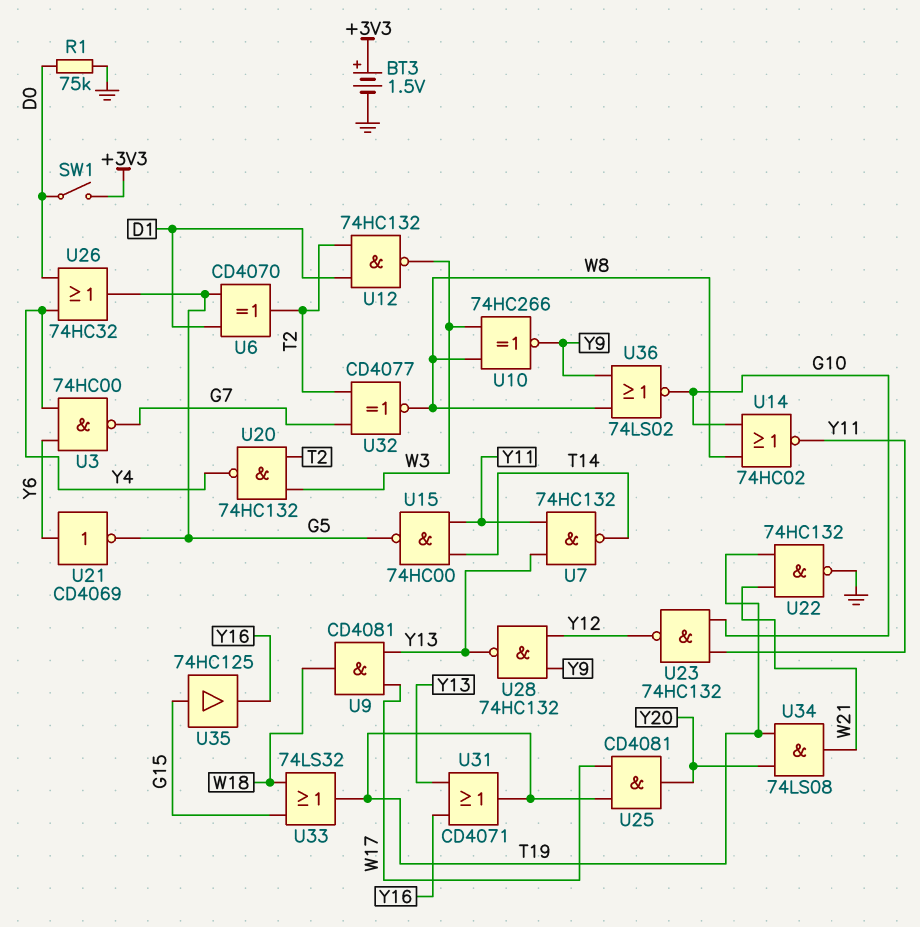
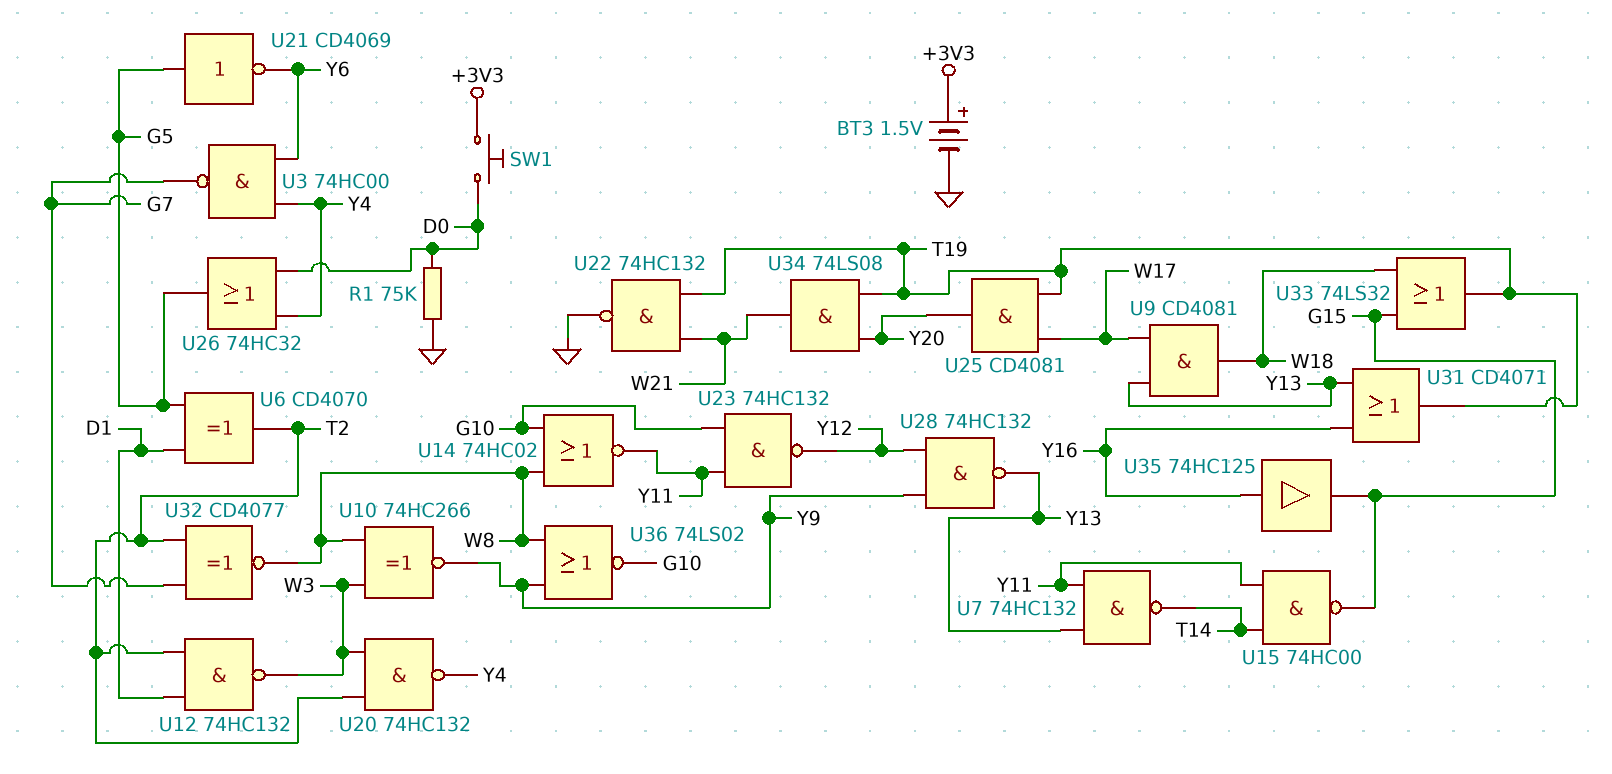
SW1: switch (+3V3, D0) -> button (+3V3, D0)
U15: NAND 74HC00 (in T14, in Y11, out G5) -> NAND 74HC00 (in T14, in Y11, out G15)
U21: NOT CD4069 (in Y6, out G5) -> NOT CD4069 (in G5, out Y6)
U35: buffer 74HC125 (in G15, out Y16) -> buffer 74HC125 (in Y16, out G15)

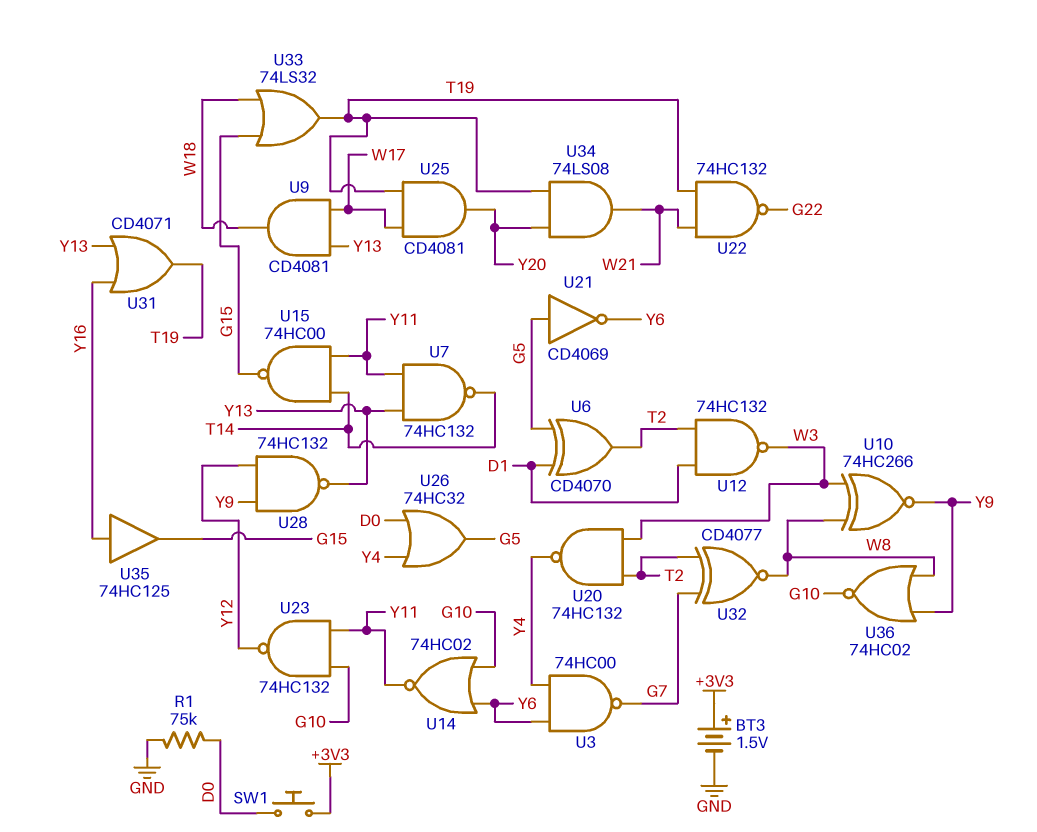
U14: NOR 74HC02 (in G10, in W8, out Y11) -> NOR 74HC02 (in G10, in Y6, out Y11)
U22: NAND 74HC132 (in T19, in W21, out GND) -> NAND 74HC132 (in T19, in W21, out G22)
U36: NOR 74LS02 (in W8, in Y9, out G10) -> NOR 74HC02 (in W8, in Y9, out G10)

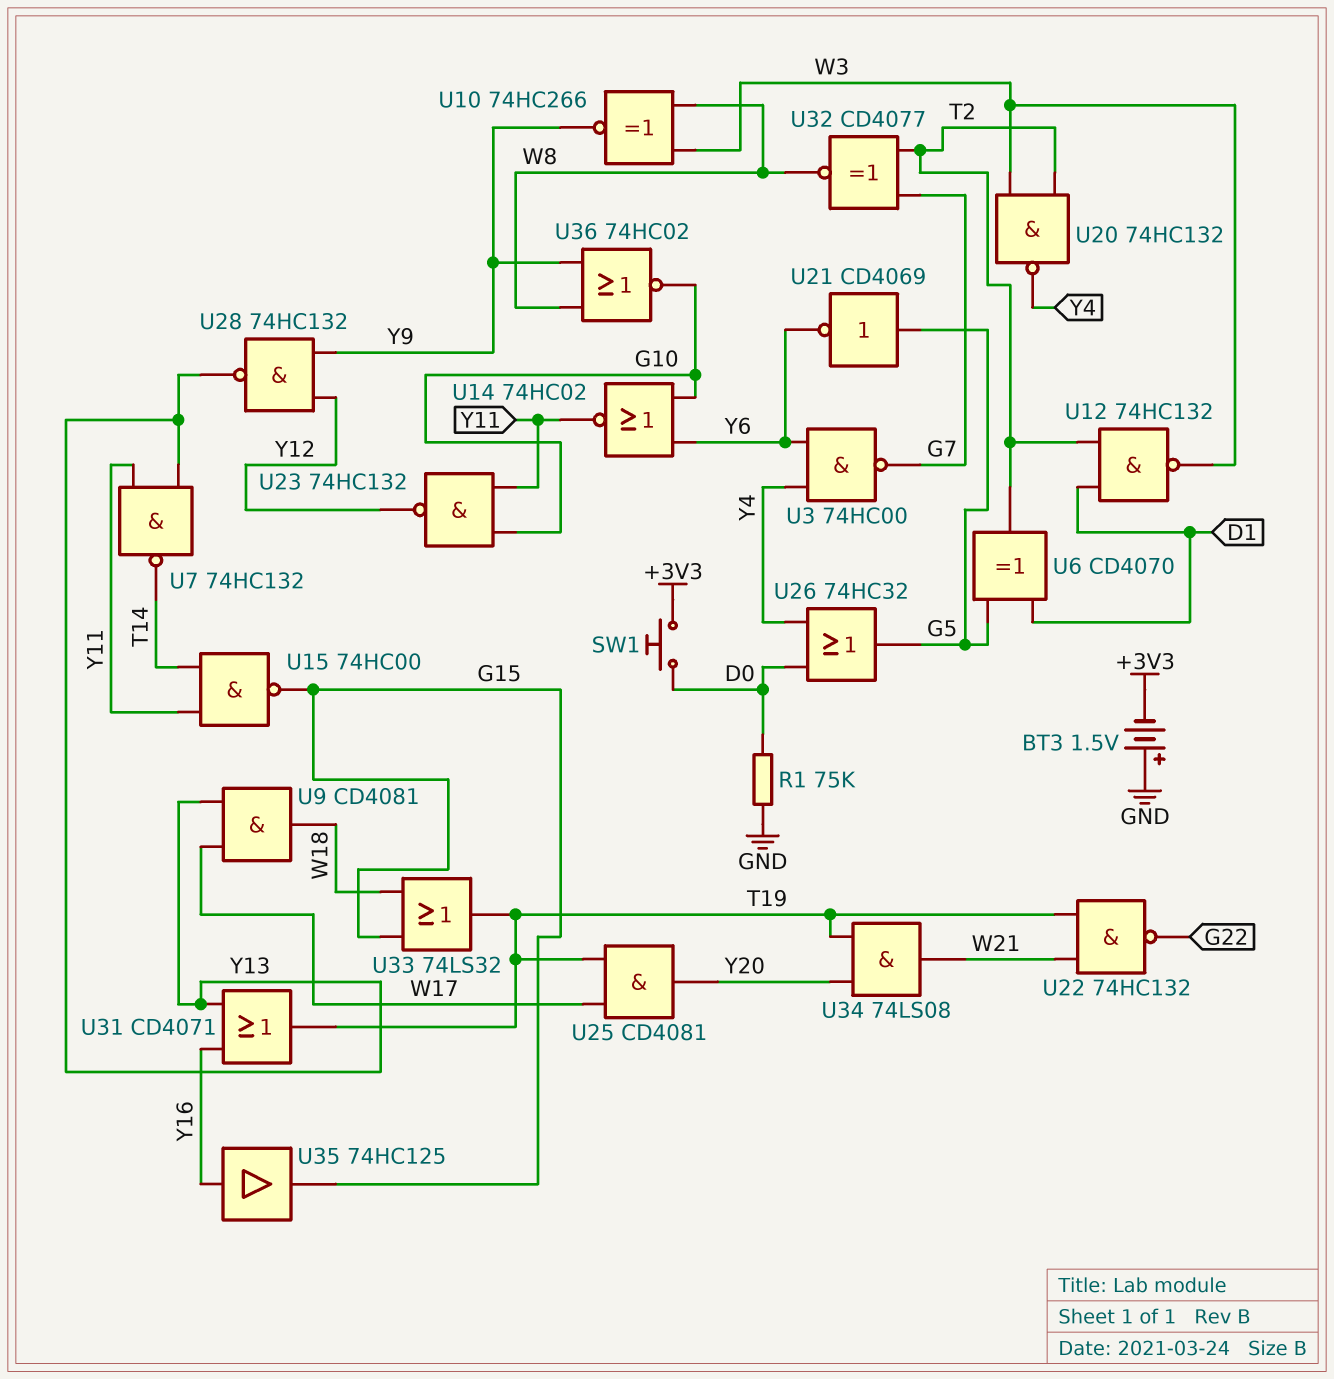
BT3: 1.5V (plus +3V3, minus GND) -> 1.5V (plus GND, minus +3V3)

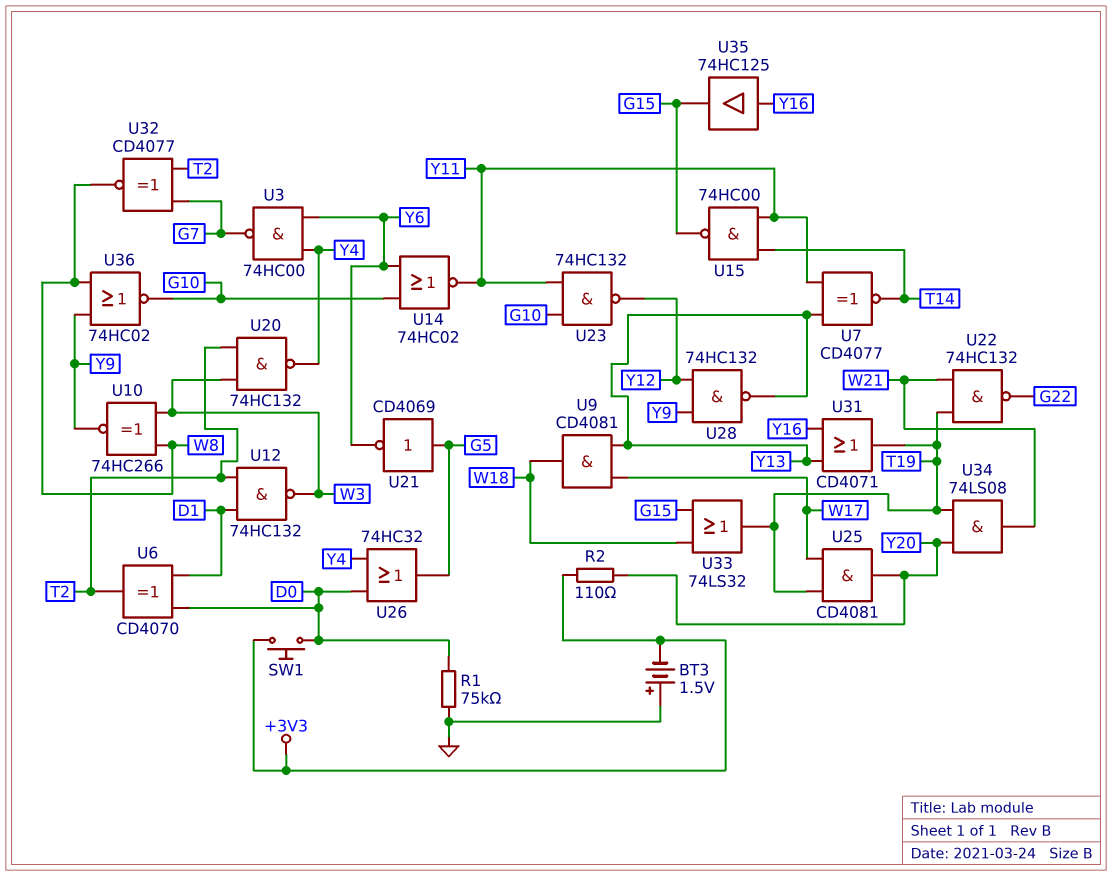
R2: none -> 110 (+3V3, Y20)
U6: XOR CD4070 (in D1, in G5, out T2) -> XOR CD4070 (in D0, in D1, out T2)
U7: NAND 74HC132 (in Y11, in Y13, out T14) -> XNOR CD4077 (in Y11, in Y13, out T14)

